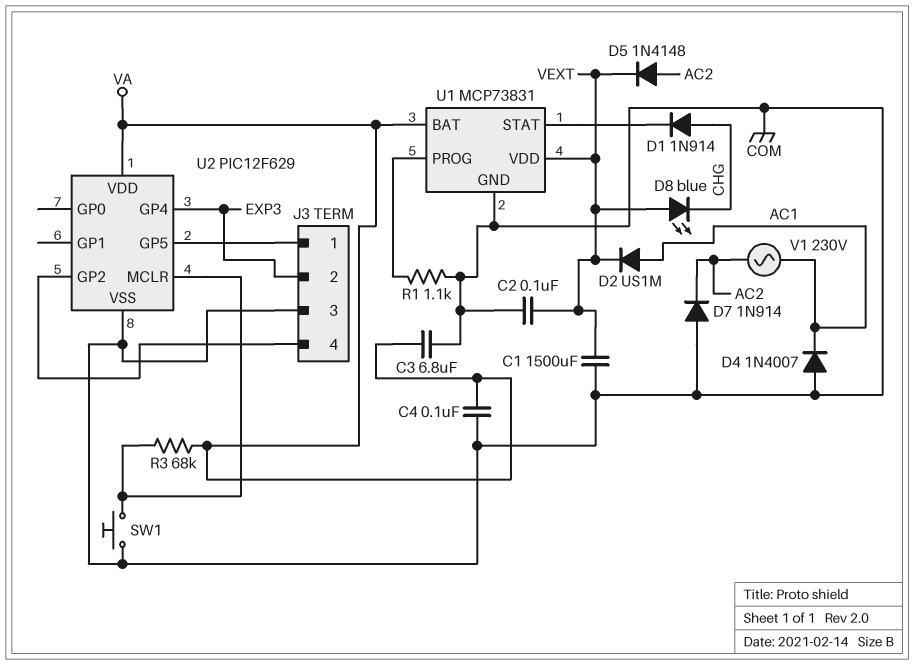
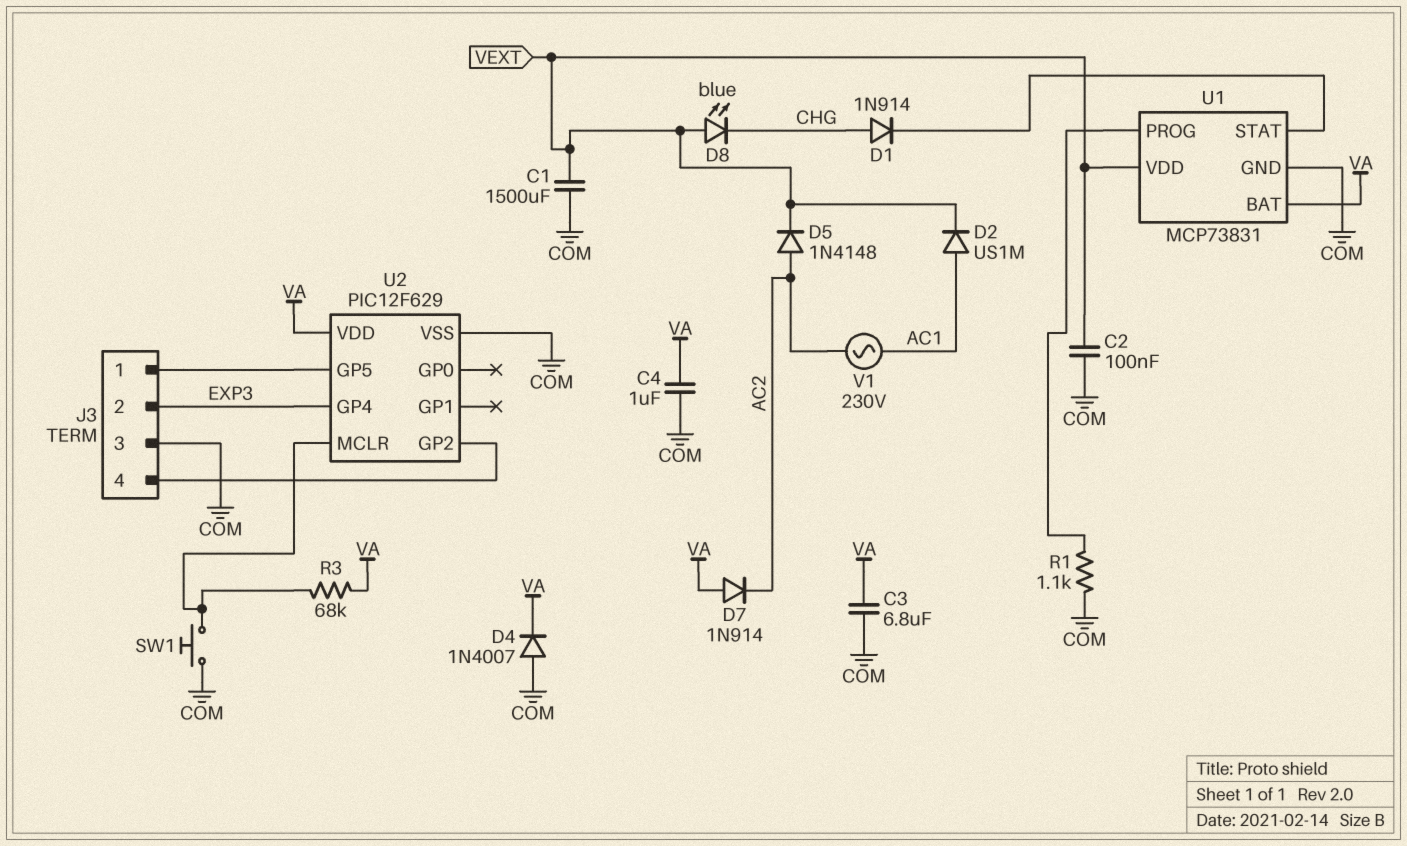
C4: 100nF (COM, VA) -> 1uF (COM, VA)
D4: diode 1N4007 (A COM, K AC1) -> diode 1N4007 (A COM, K VA)
D7: diode 1N914 (A COM, K AC2) -> diode 1N914 (A VA, K AC2)

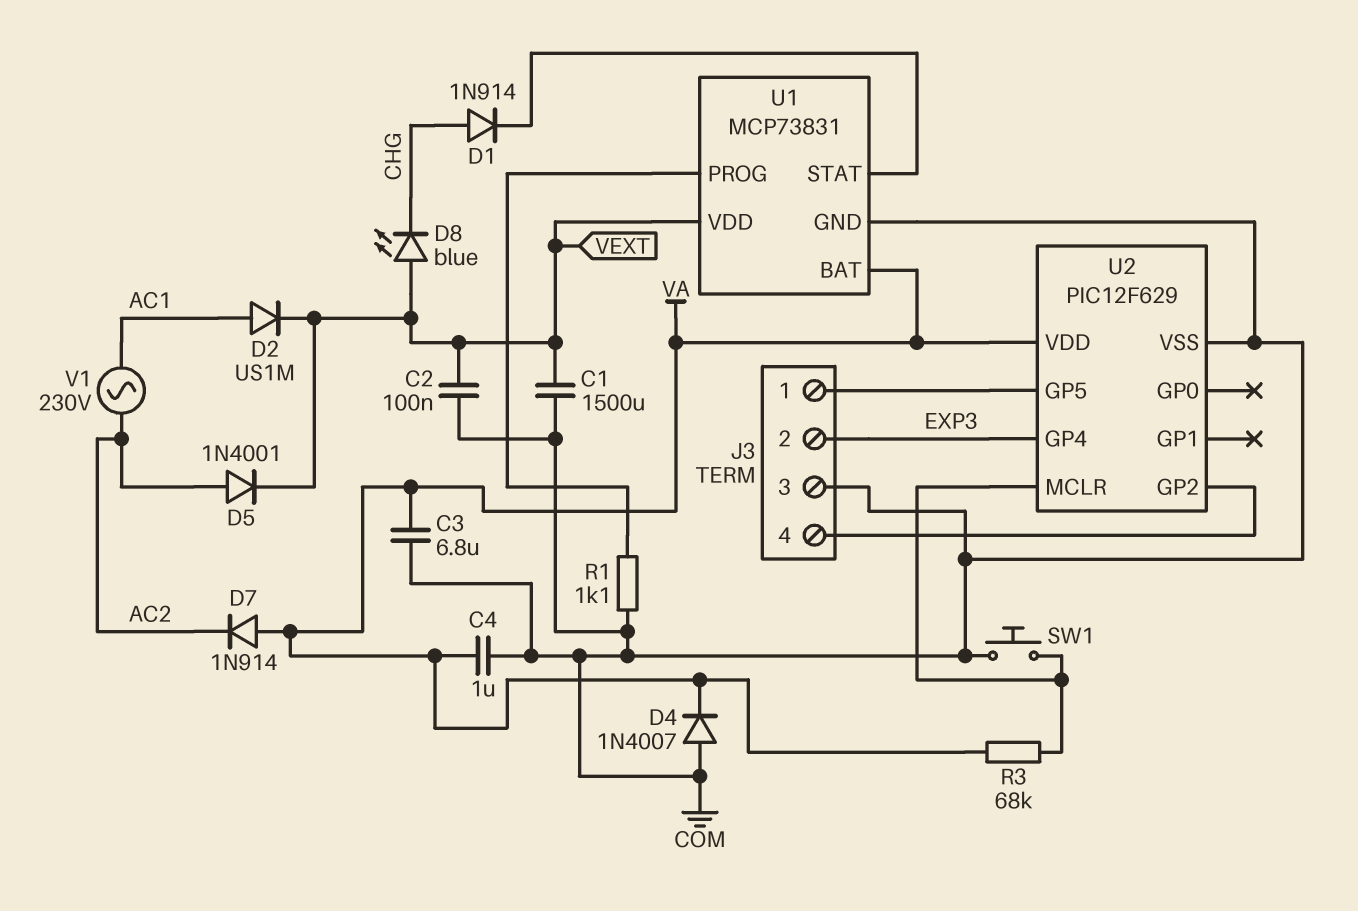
D5: diode 1N4148 (A AC2, K VEXT) -> diode 1N4001 (A AC2, K VEXT)

